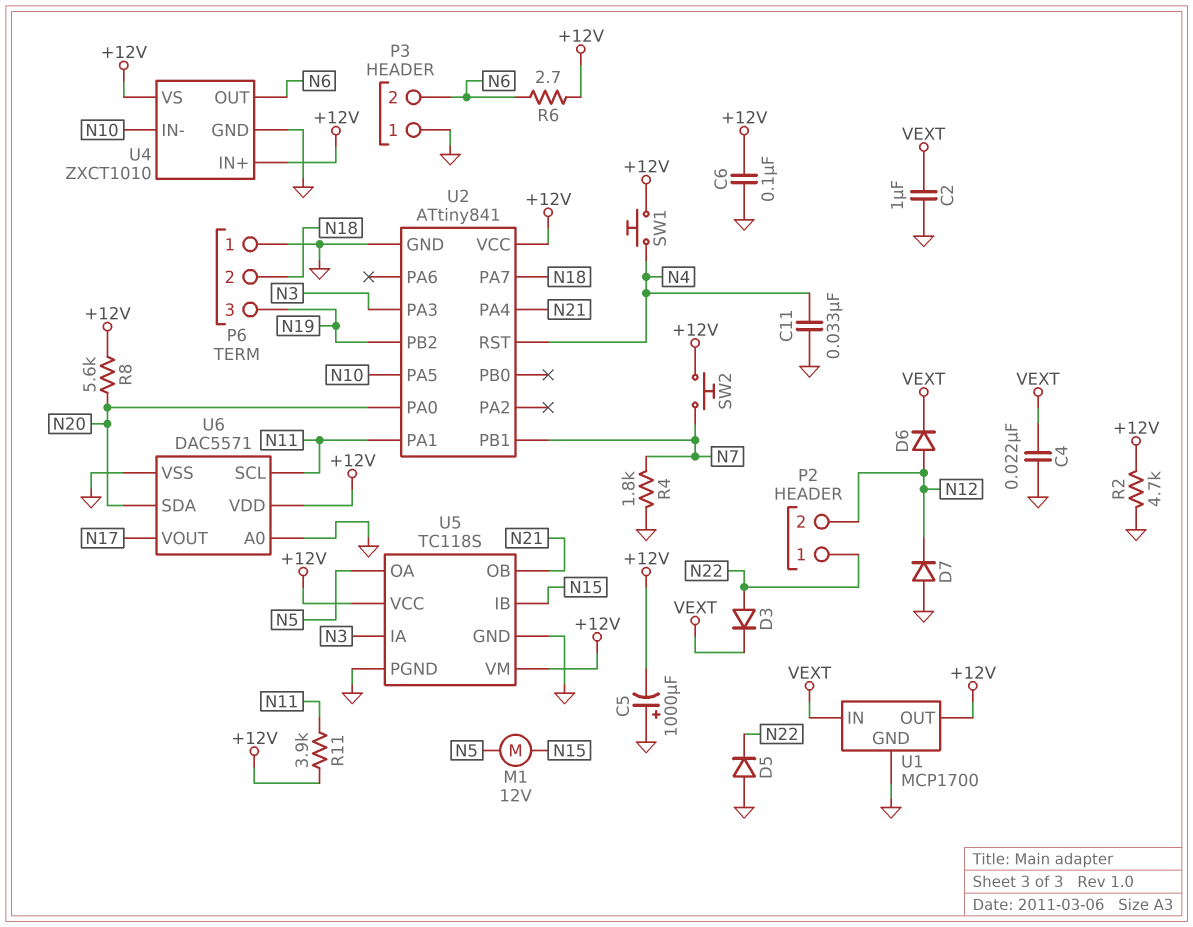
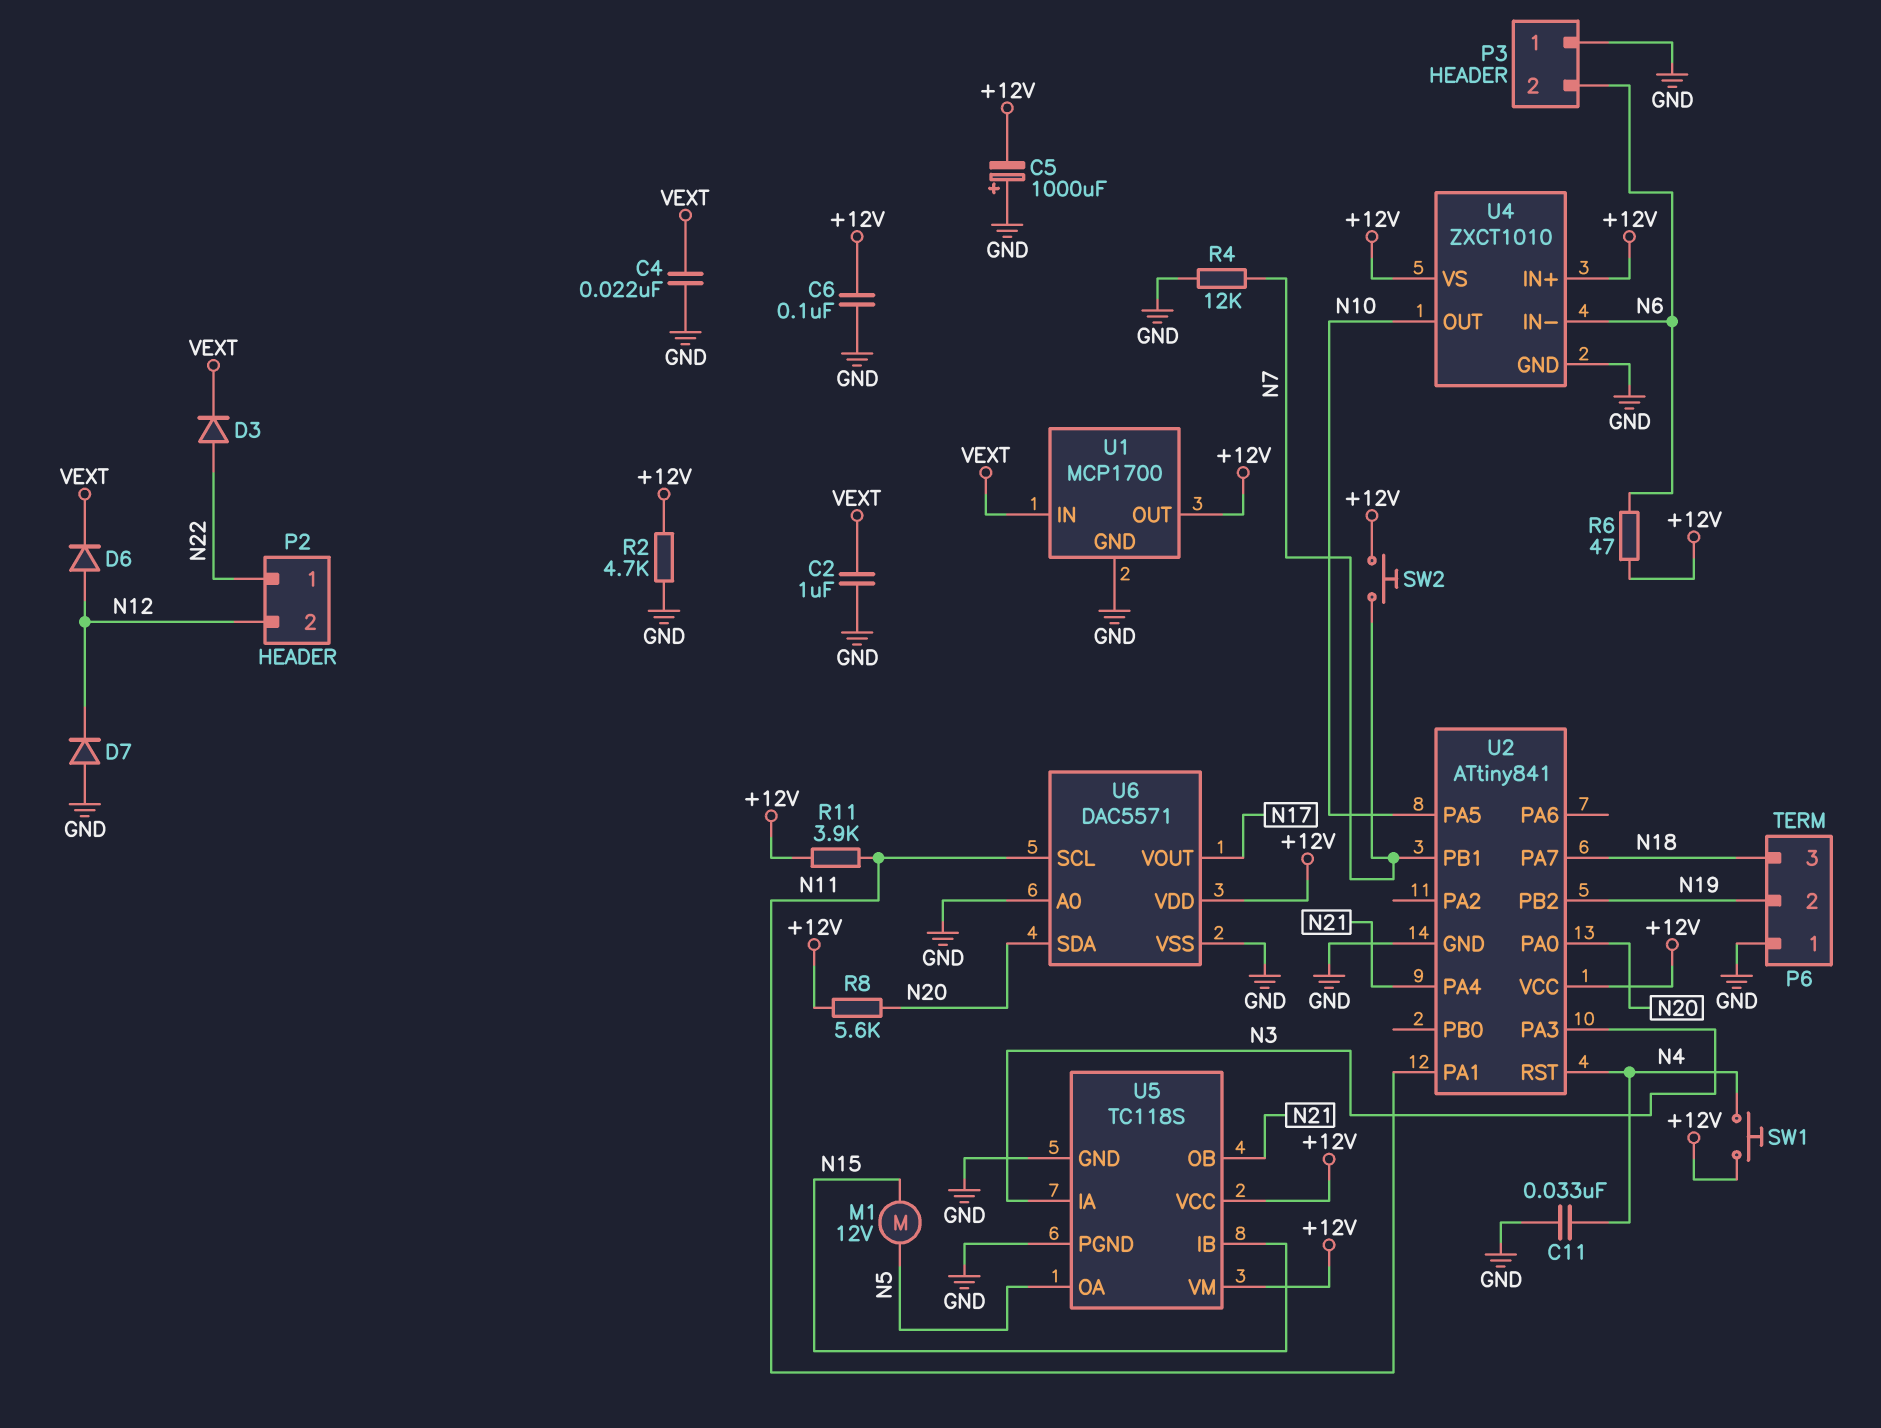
D5: diode (A GND, K N22) -> none
P6 pin 2: N18 -> N19
P6 pin 3: N19 -> N18
R4: 1.8k (GND, N7) -> 12k (GND, N7)
R6: 2.7 (+12V, N6) -> 47 (+12V, N6)
U4 pin IN-: N10 -> N6
U4 pin OUT: N6 -> N10

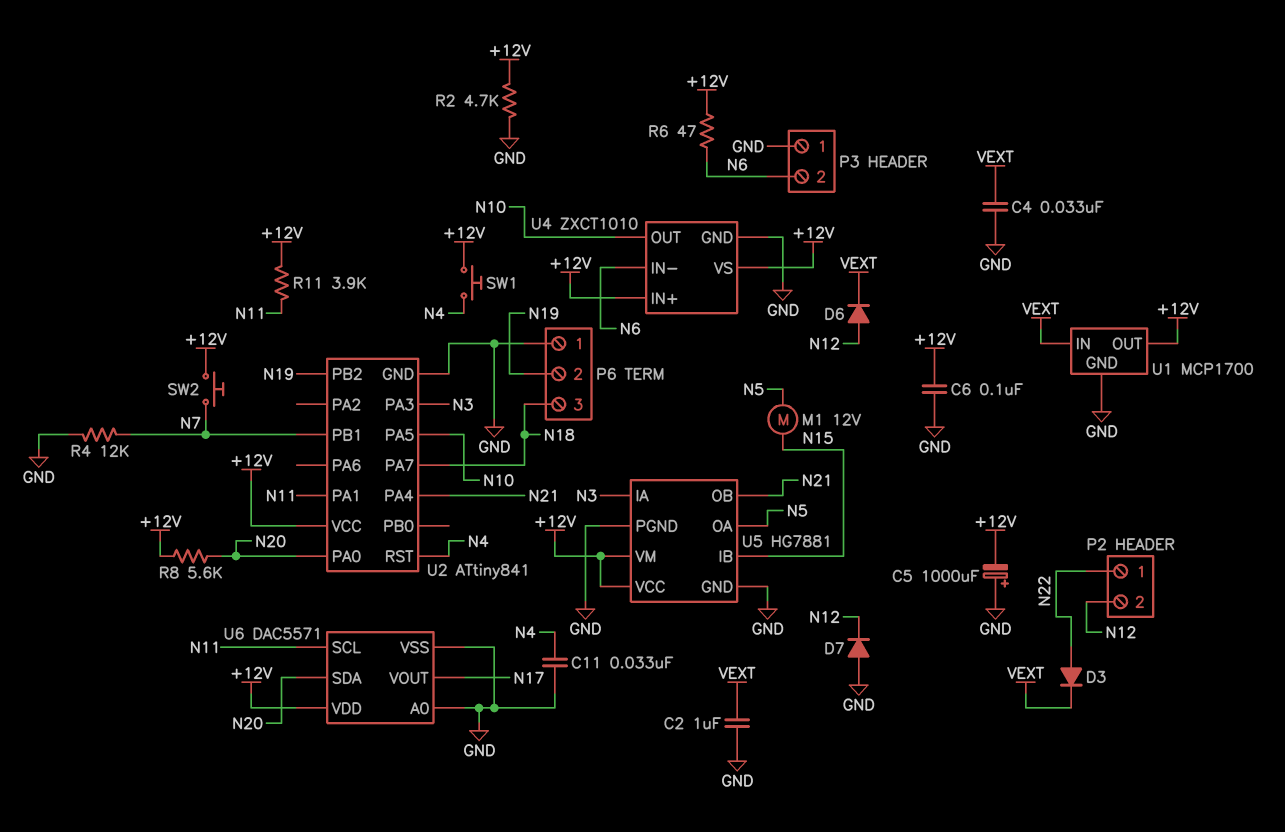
C4: 22nF (GND, VEXT) -> 33nF (GND, VEXT)
U5: TC118S -> HG7881

